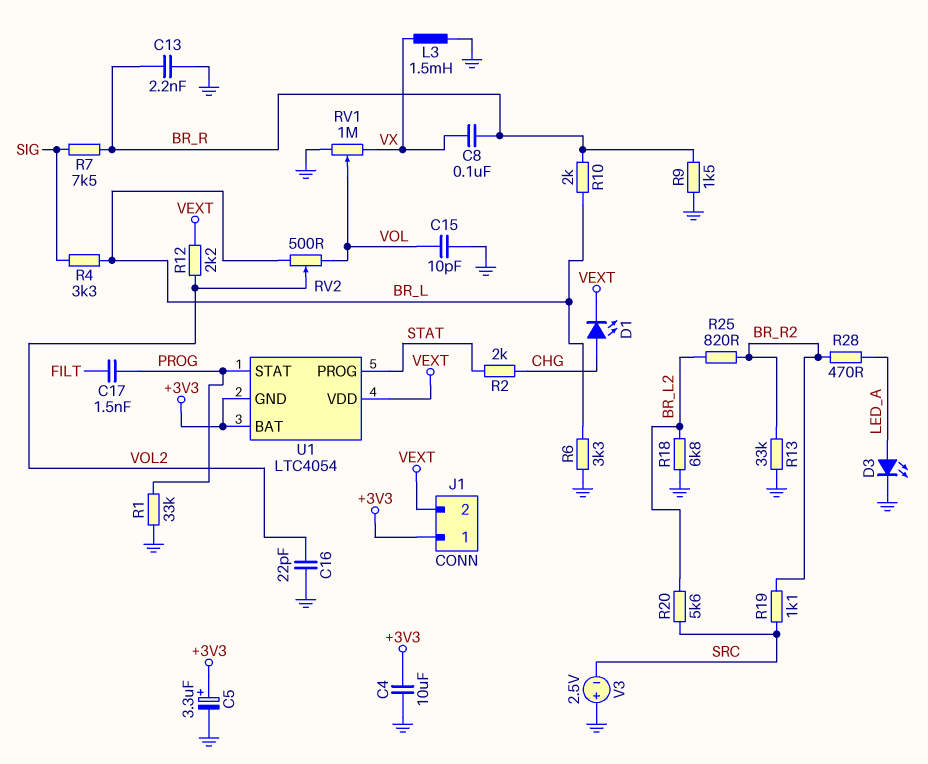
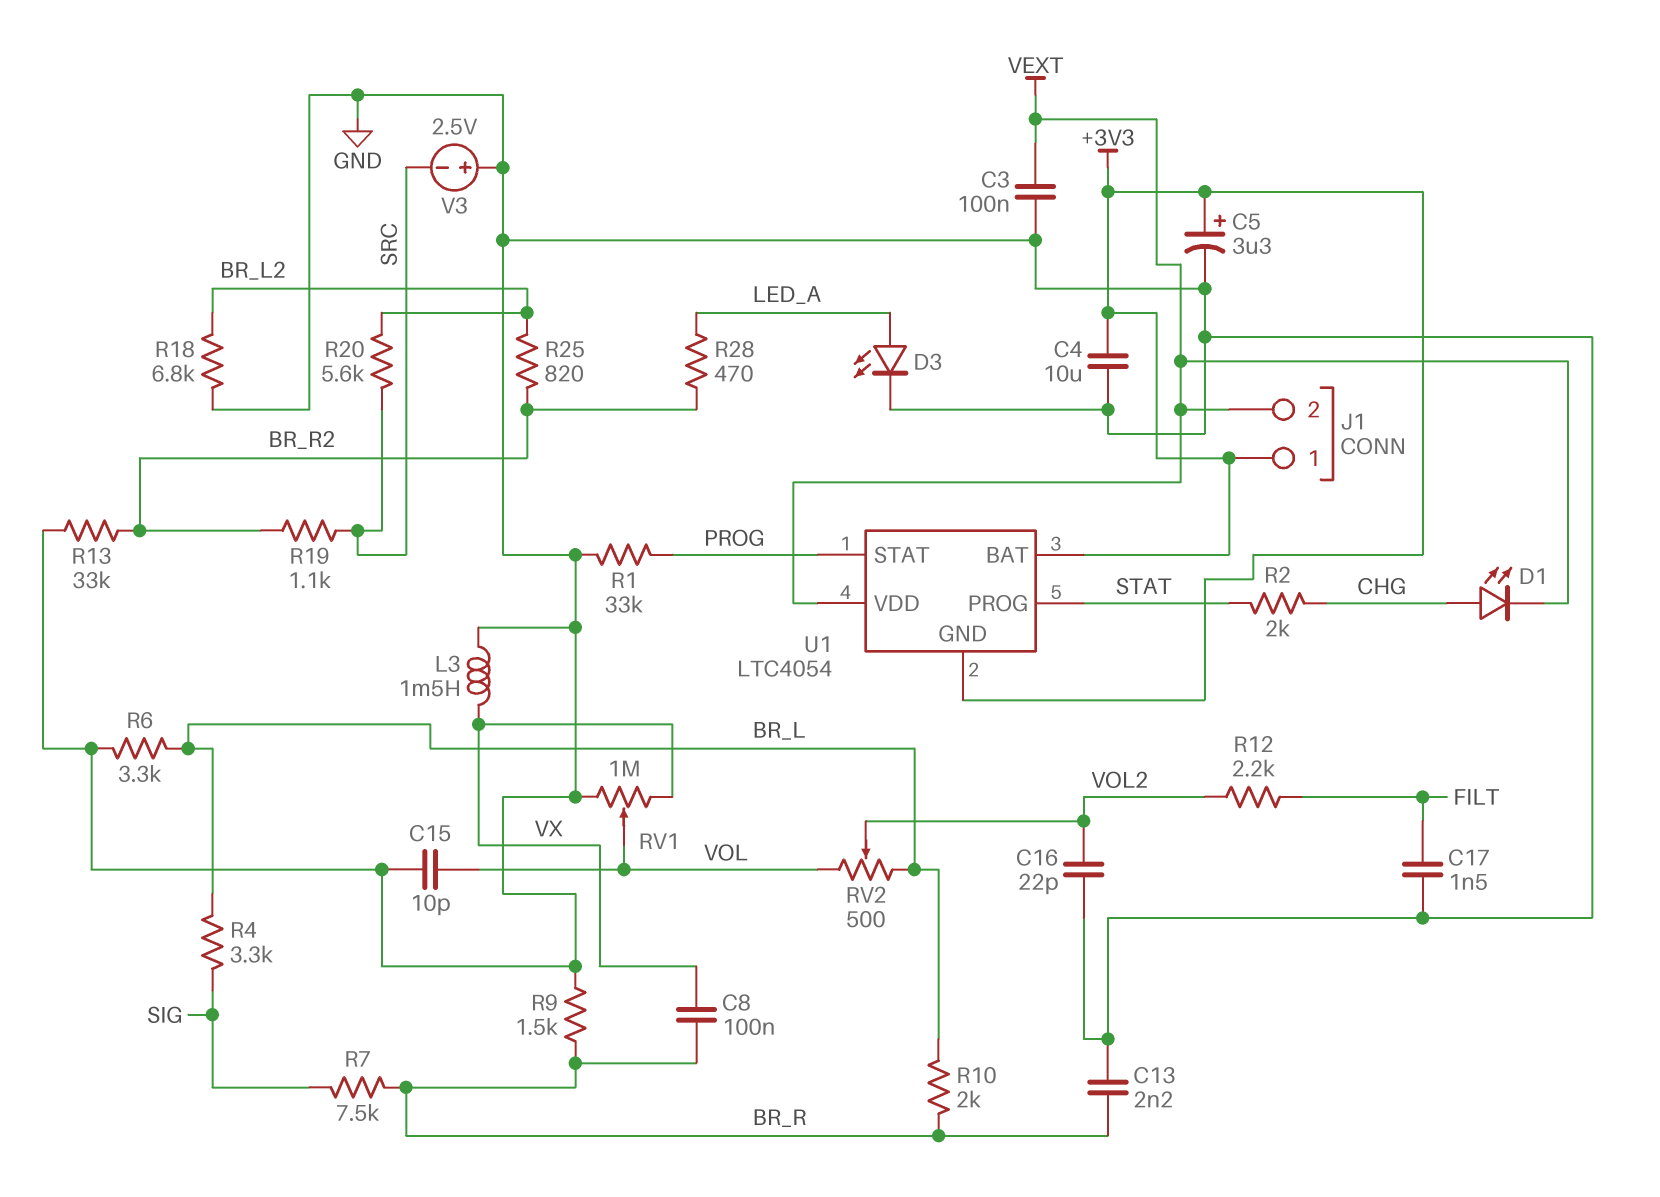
C3: none -> 100nF (GND, VEXT)
C17: 1.5nF (FILT, PROG) -> 1.5nF (FILT, GND)
R12: 2.2k (VEXT, VOL2) -> 2.2k (FILT, VOL2)

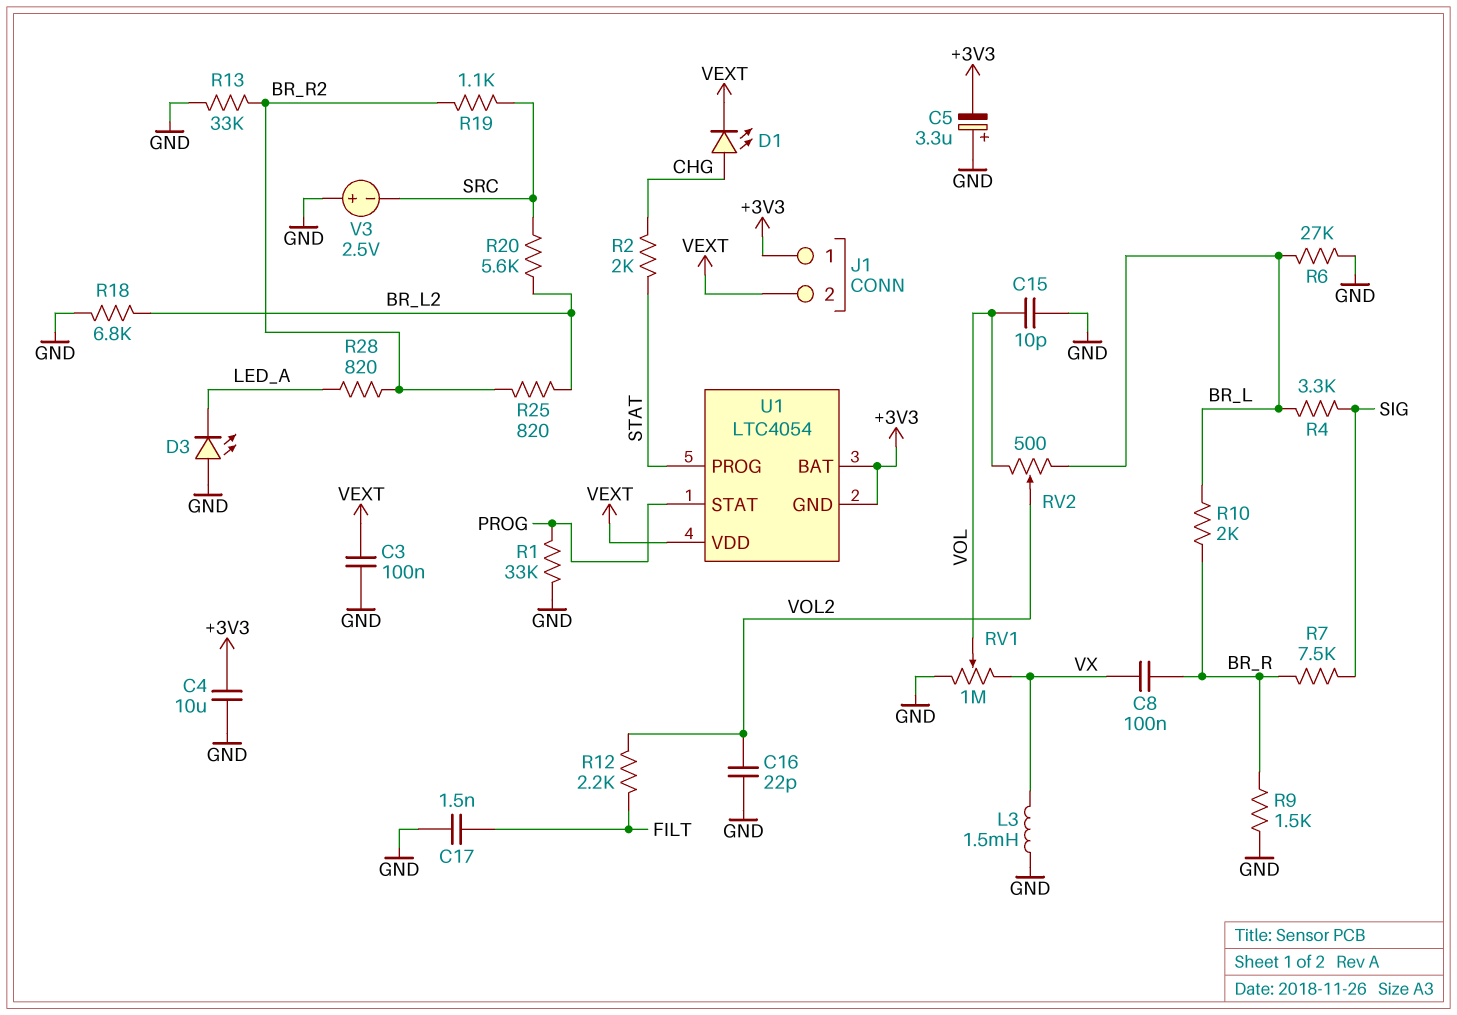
C5: 3.3uF (plus +3V3, minus GND) -> 3.3uF (plus GND, minus +3V3)
C13: 2.2nF (BR_R, GND) -> none
D3: LED (A LED_A, K GND) -> LED (A GND, K LED_A)
R6: 3.3k (BR_L, GND) -> 27k (BR_L, GND)
R28: 470 (BR_R2, LED_A) -> 820 (BR_R2, LED_A)

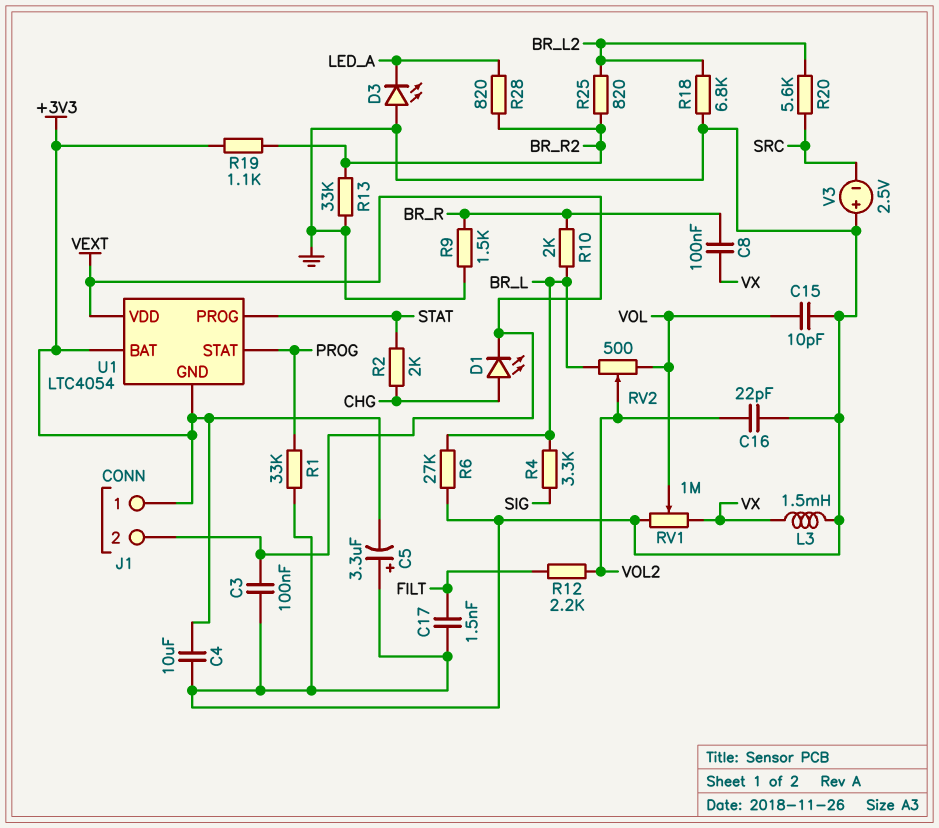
R7: 7.5k (BR_R, SIG) -> none
R19: 1.1k (BR_R2, SRC) -> 1.1k (+3V3, BR_R2)

